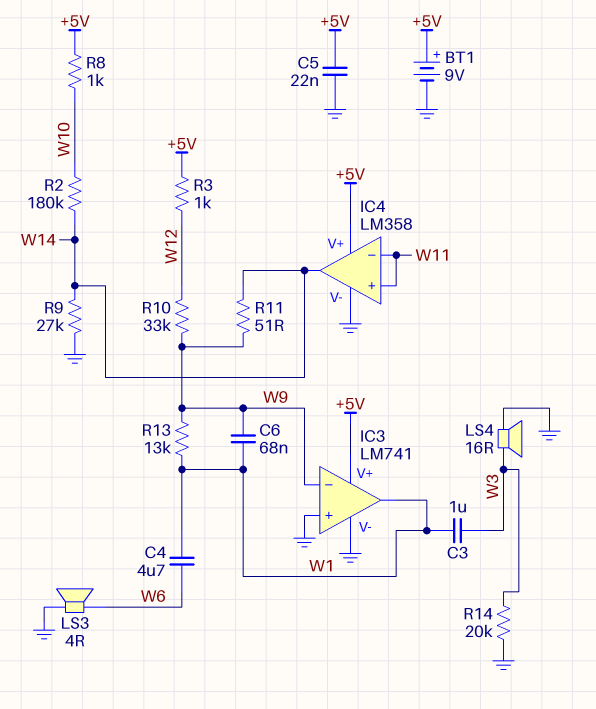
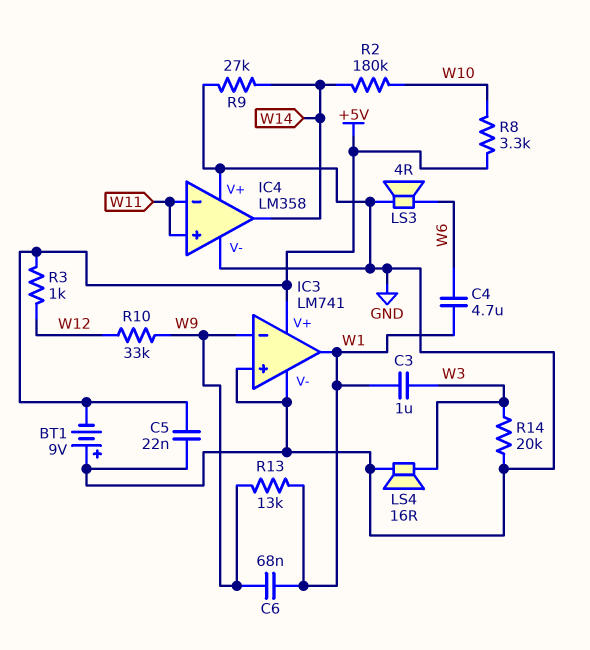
BT1: 9V (plus +5V, minus GND) -> 9V (plus GND, minus +5V)
IC4 pin V+: +5V -> GND
R8: 1k (+5V, W10) -> 3.3k (+5V, W10)
R11: 51 (W9, W14) -> none

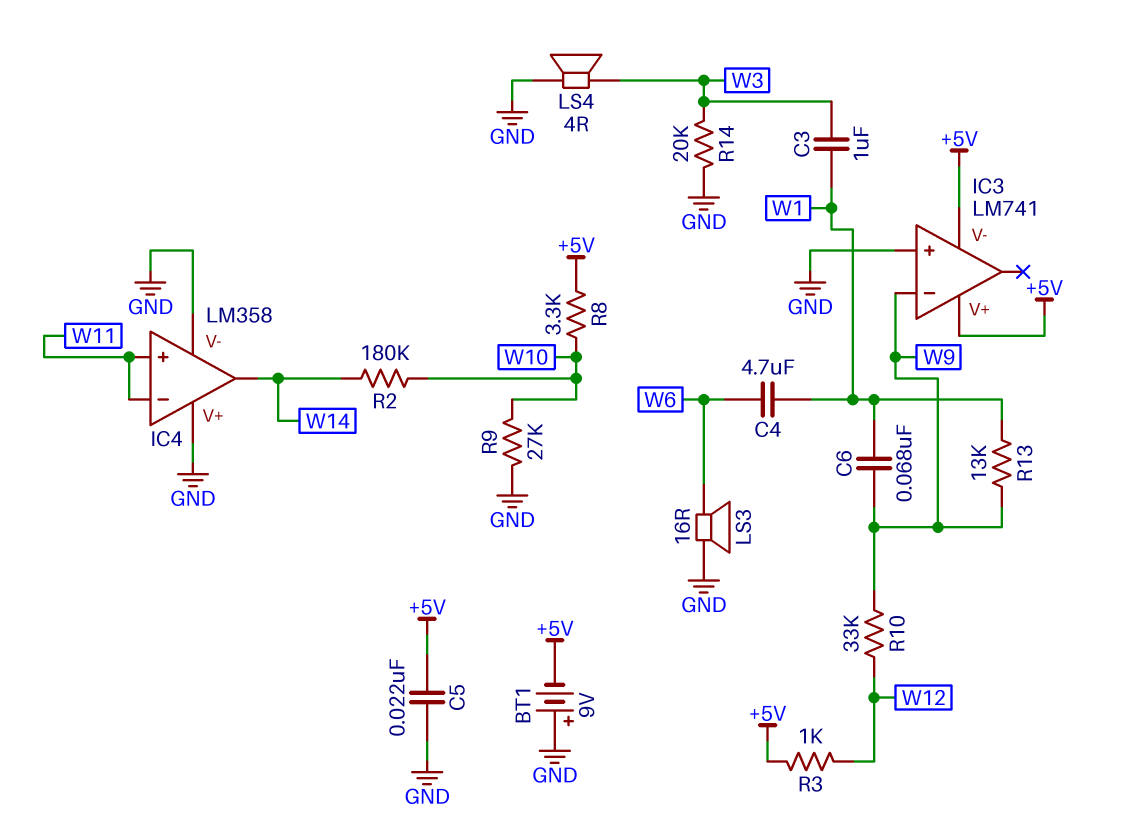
IC3 pin V-: GND -> +5V
IC3 pin out: W1 -> none
LS3: speaker 4R (GND, W6) -> speaker 16R (GND, W6)
LS4: speaker 16R (GND, W3) -> speaker 4R (GND, W3)
R9: 27k (GND, W14) -> 27k (GND, W10)

